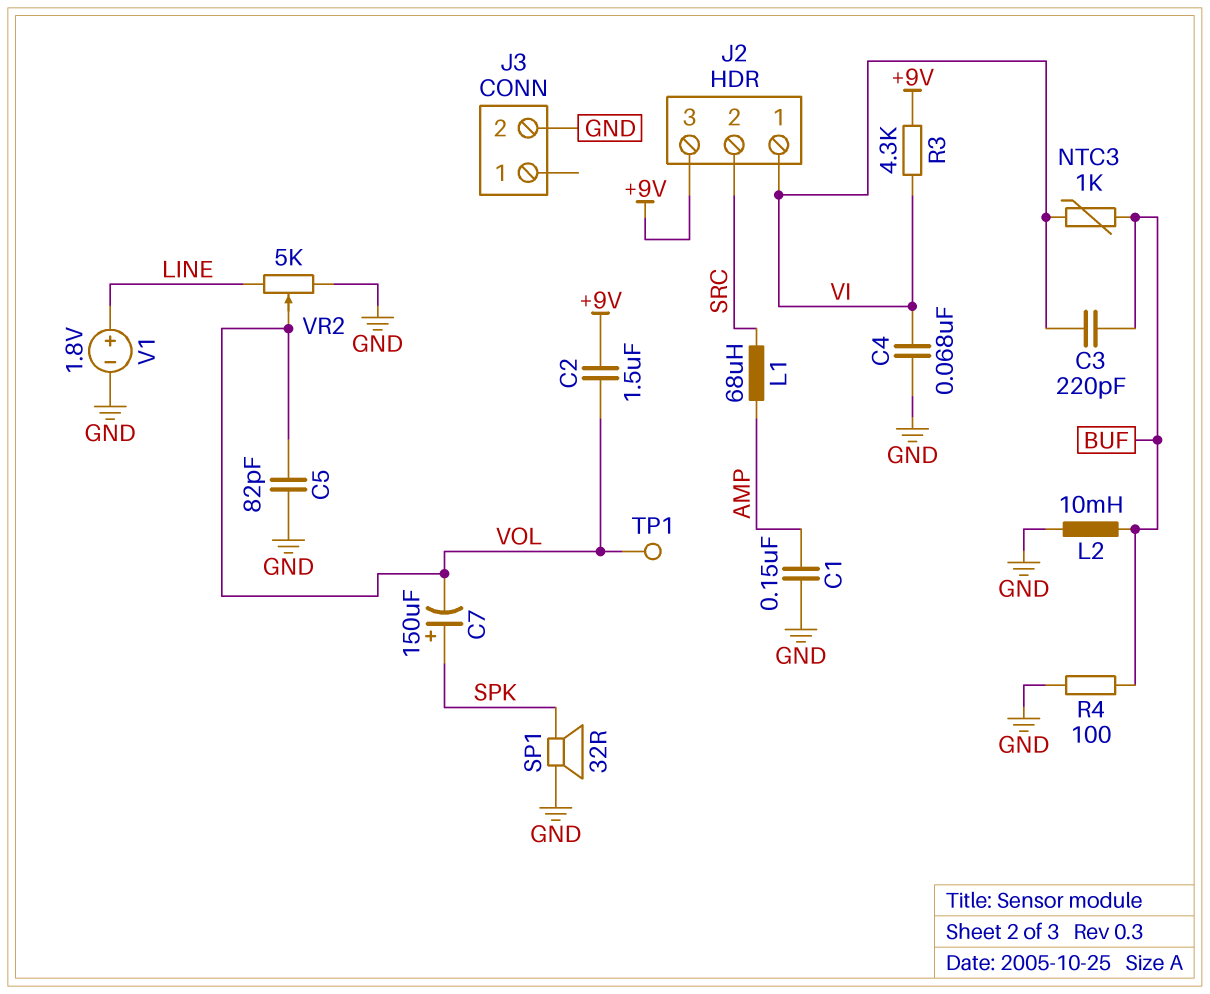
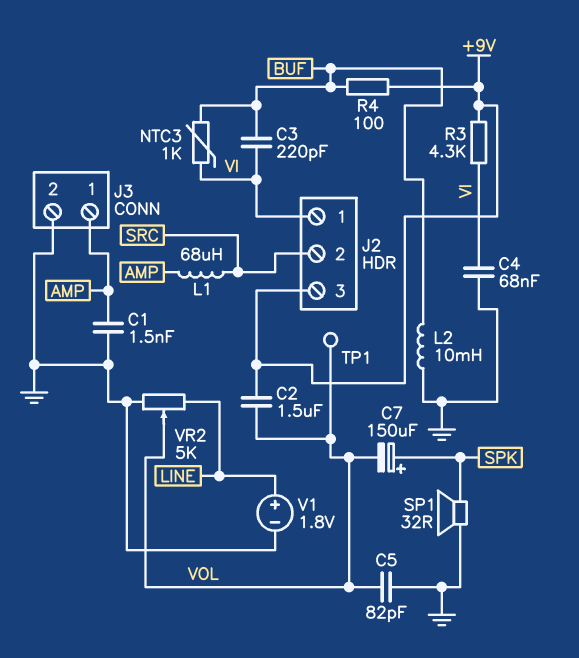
C1: 150nF (AMP, GND) -> 1.5nF (AMP, GND)
J3 pin 1: none -> AMP
R4: 100 (BUF, GND) -> 100 (+9V, BUF)

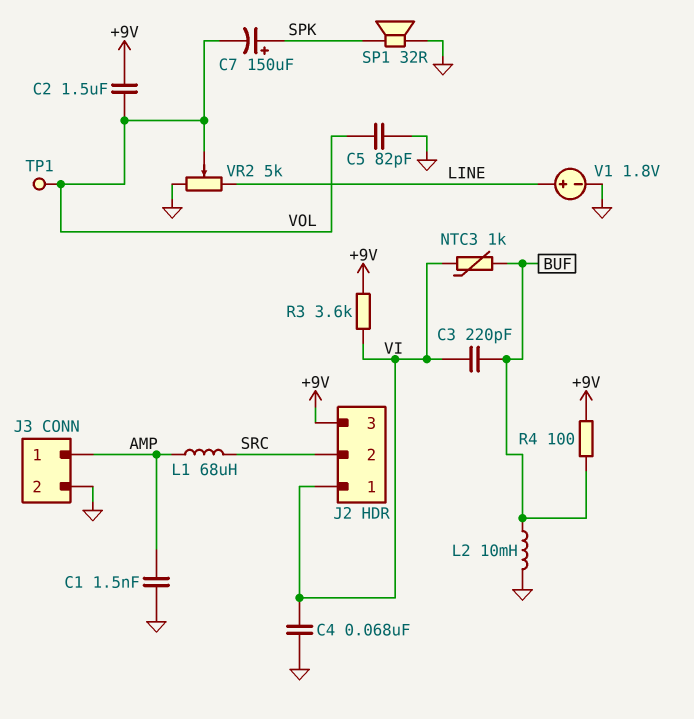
R3: 4.3k (+9V, VI) -> 3.6k (+9V, VI)

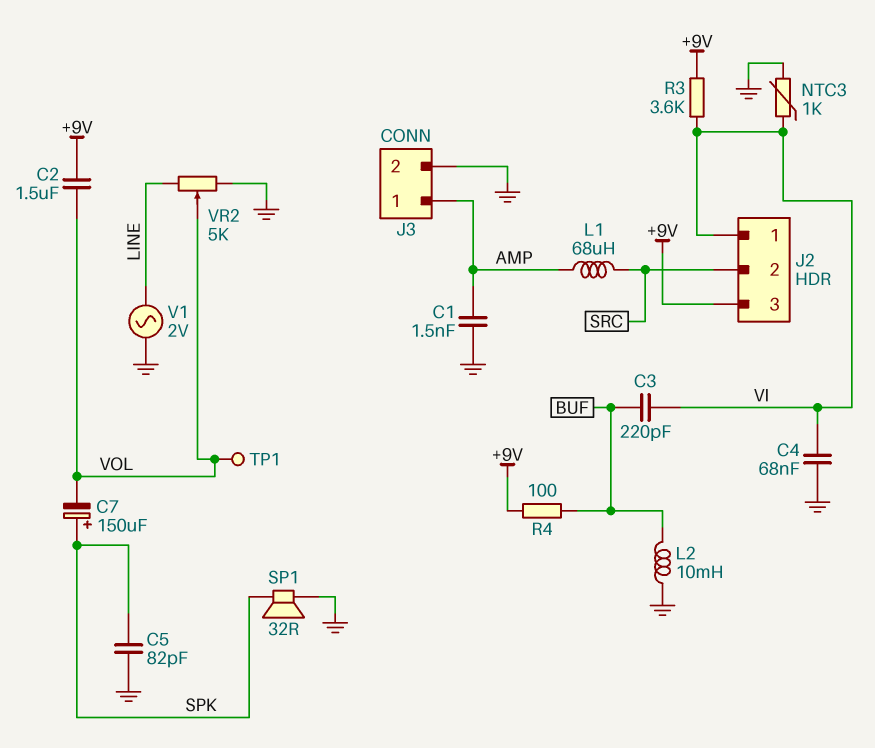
C5: 82pF (GND, VOL) -> 82pF (GND, SPK)
NTC3: 1k (BUF, VI) -> 1k (GND, VI)
V1: 1.8V (plus LINE, minus GND) -> AC 2V (GND, LINE)

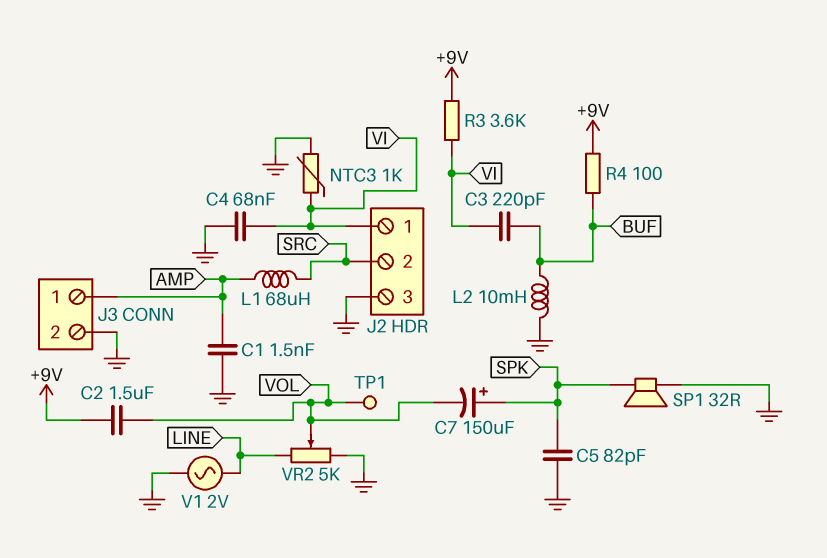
J2 pin 3: +9V -> GND

